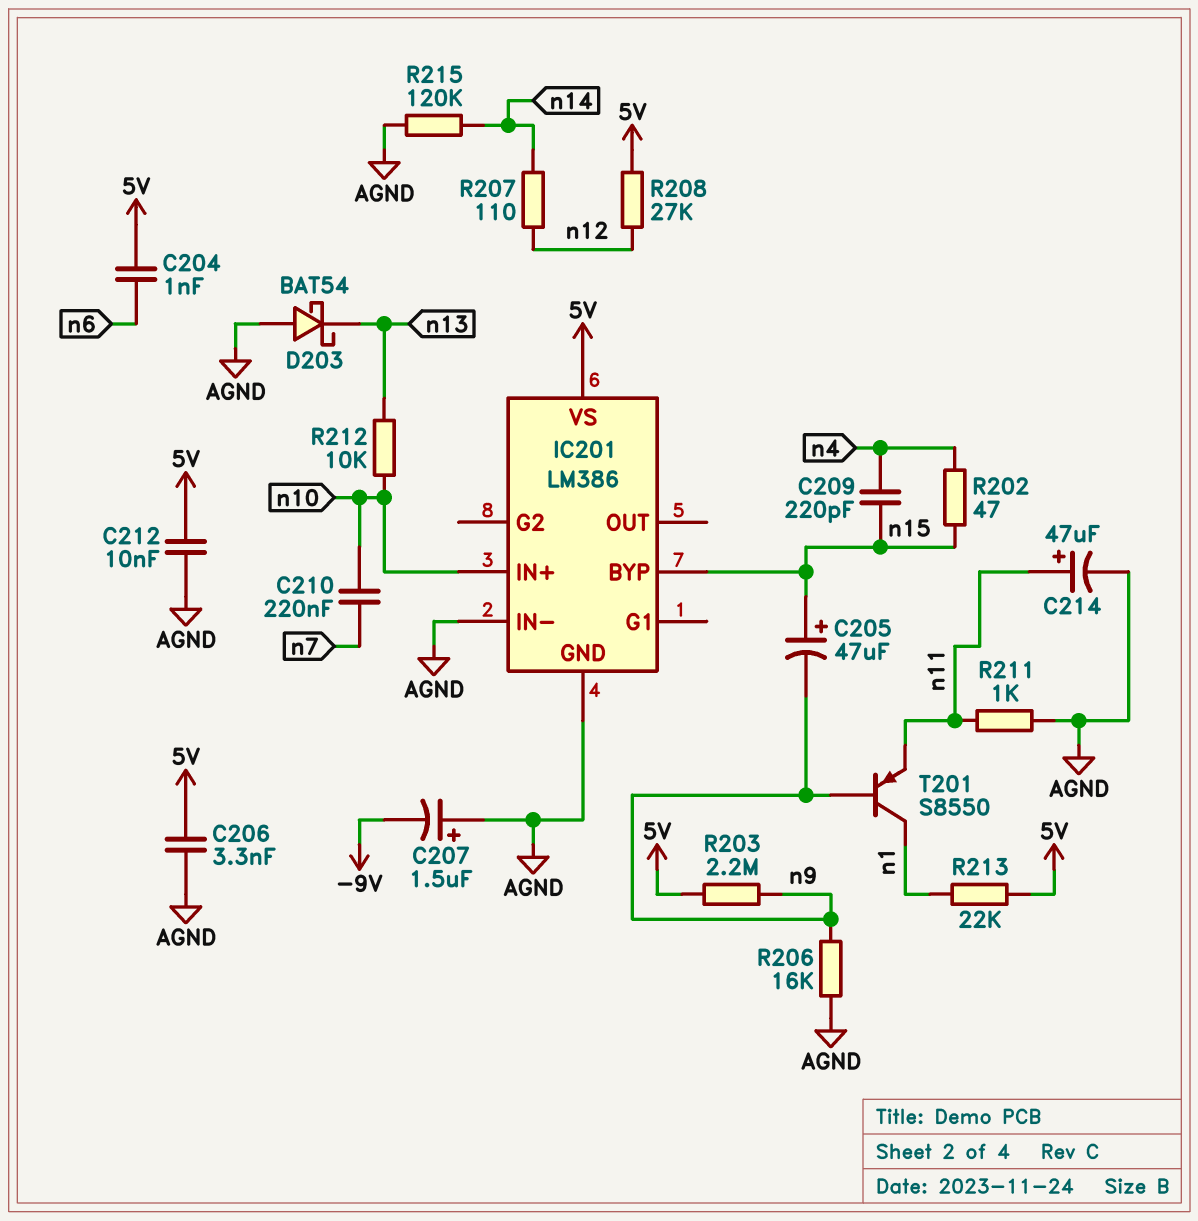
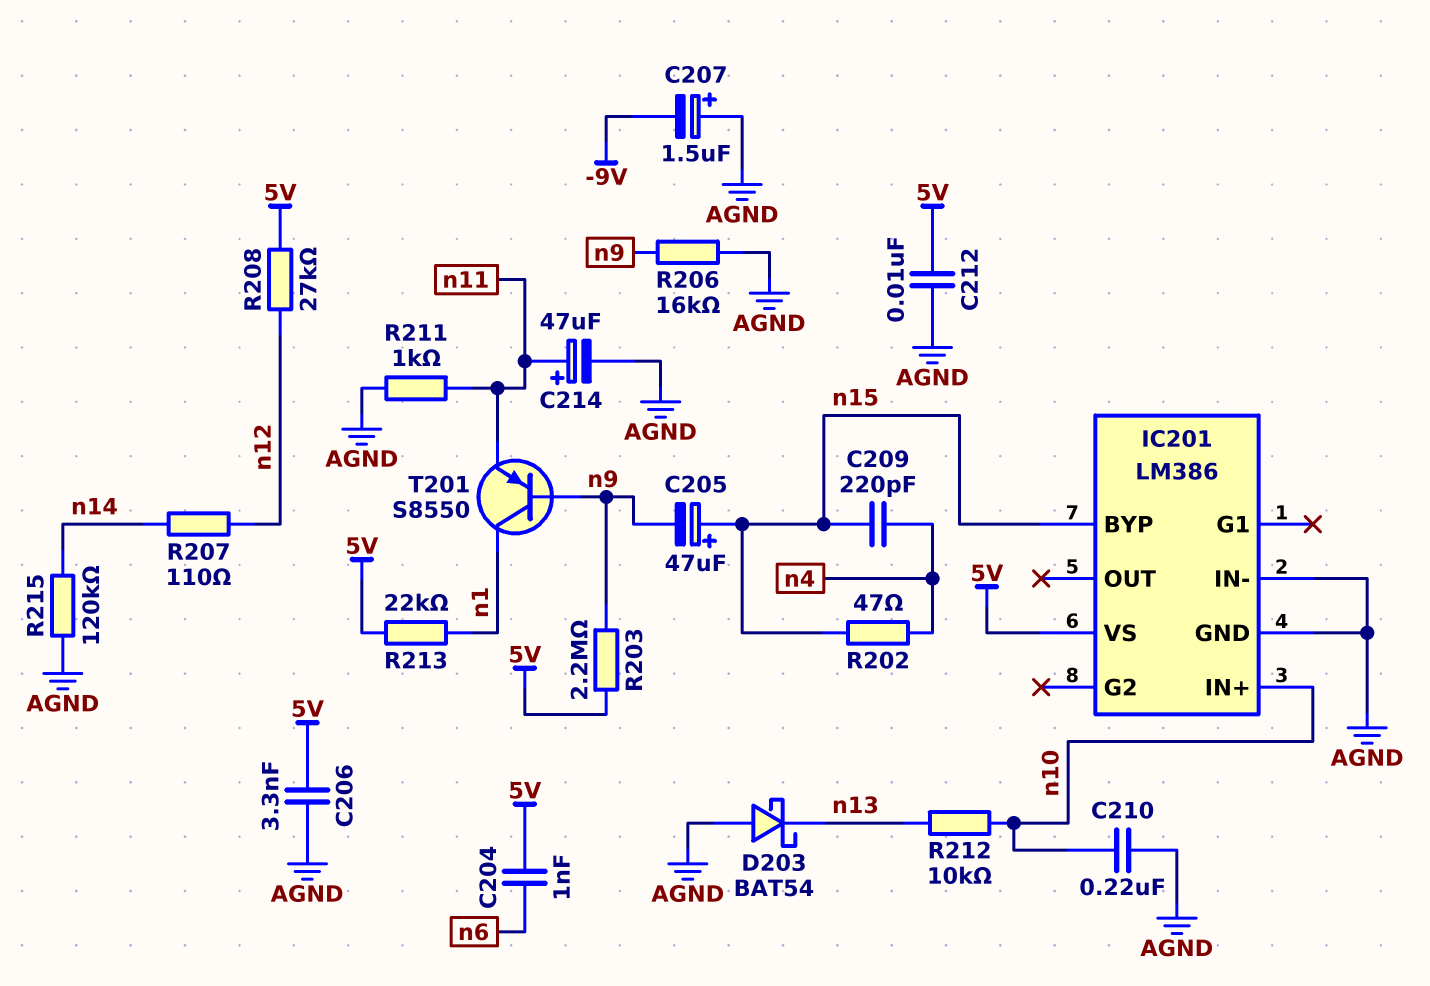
C210: 220nF (n7, n10) -> 220nF (AGND, n10)

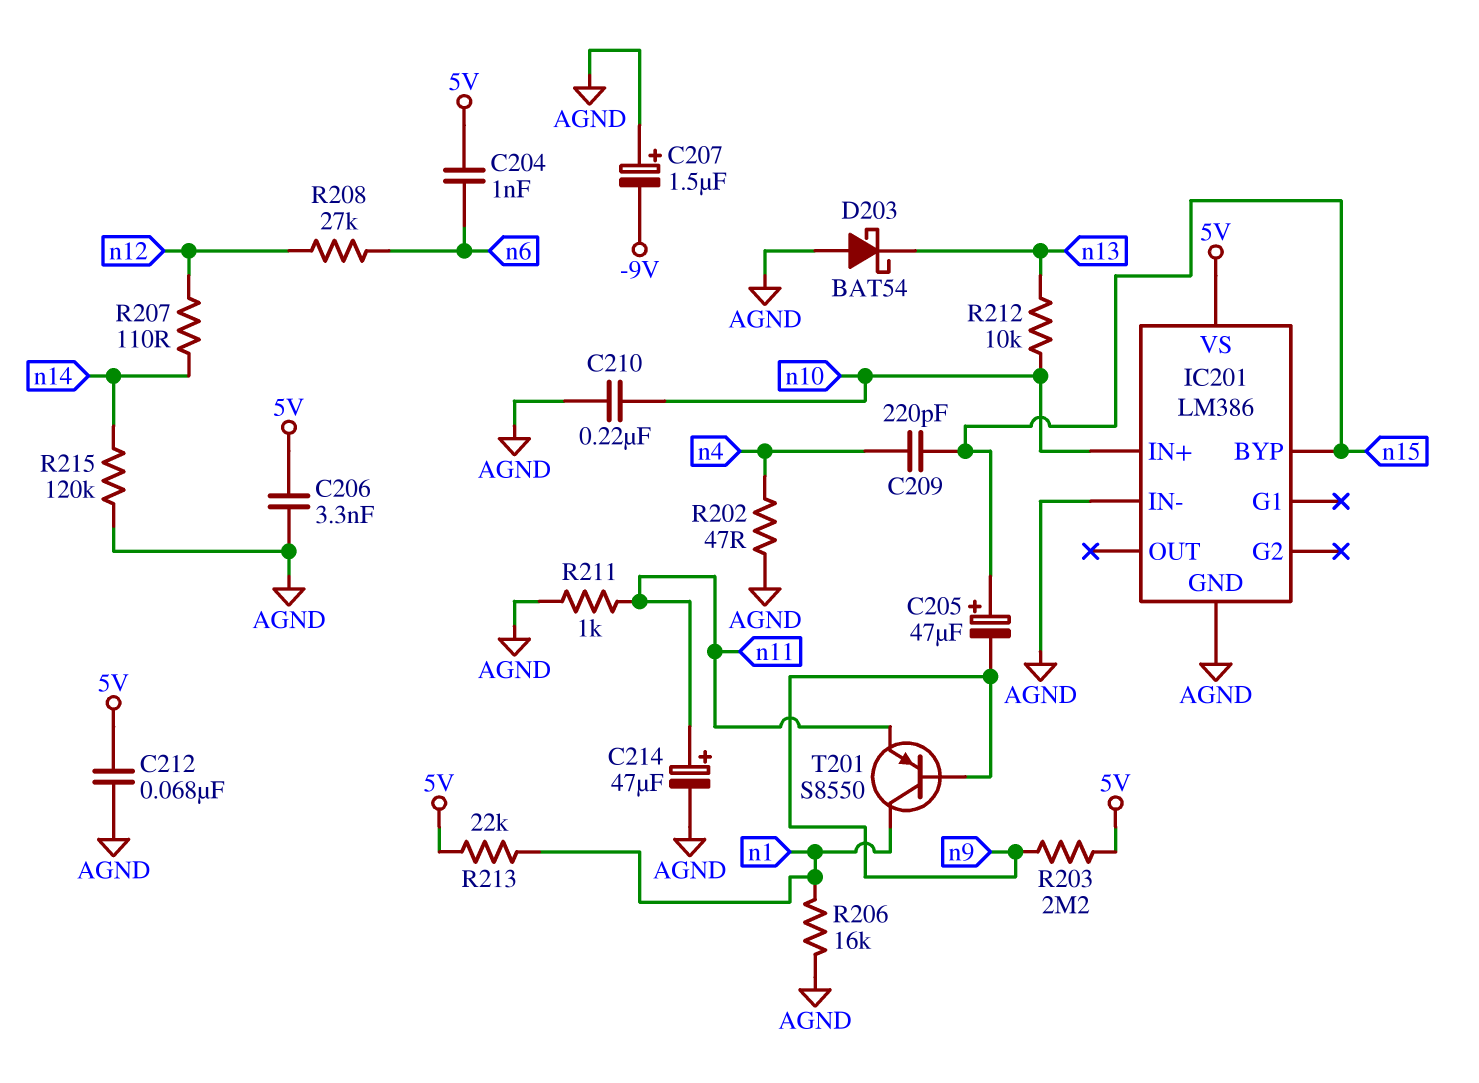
C212: 10nF (5V, AGND) -> 68nF (5V, AGND)
R202: 47 (n4, n15) -> 47 (AGND, n4)
R206: 16k (AGND, n9) -> 16k (AGND, n1)
R208: 27k (5V, n12) -> 27k (n6, n12)

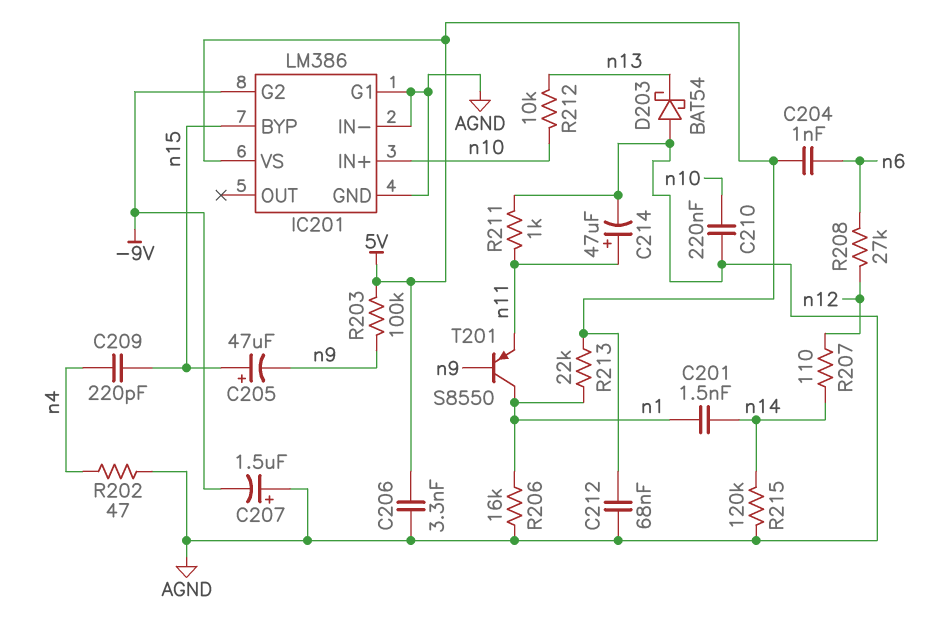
C201: none -> 1.5nF (n1, n14)
IC201 pin G1: none -> AGND
IC201 pin G2: none -> -9V
R203: 2.2M (5V, n9) -> 100k (5V, n9)

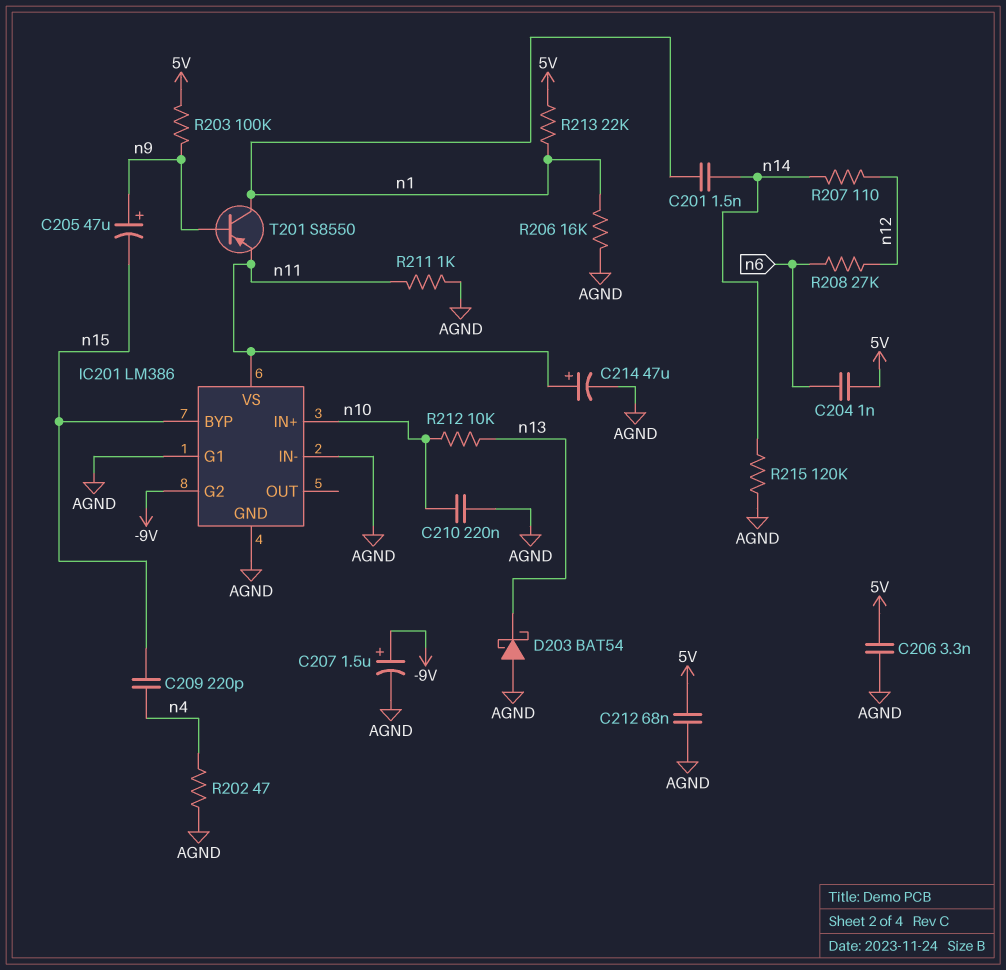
C205: 47uF (plus n15, minus n9) -> 47uF (plus n9, minus n15)
C207: 1.5uF (plus AGND, minus -9V) -> 1.5uF (plus -9V, minus AGND)
IC201 pin VS: 5V -> n11

